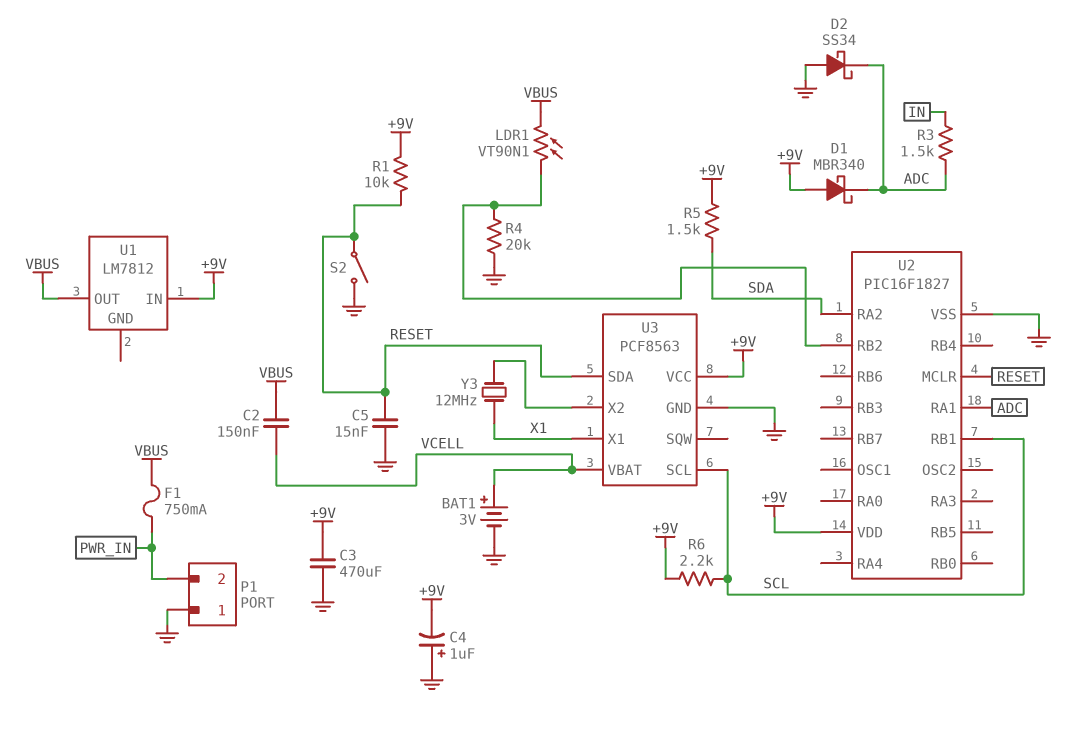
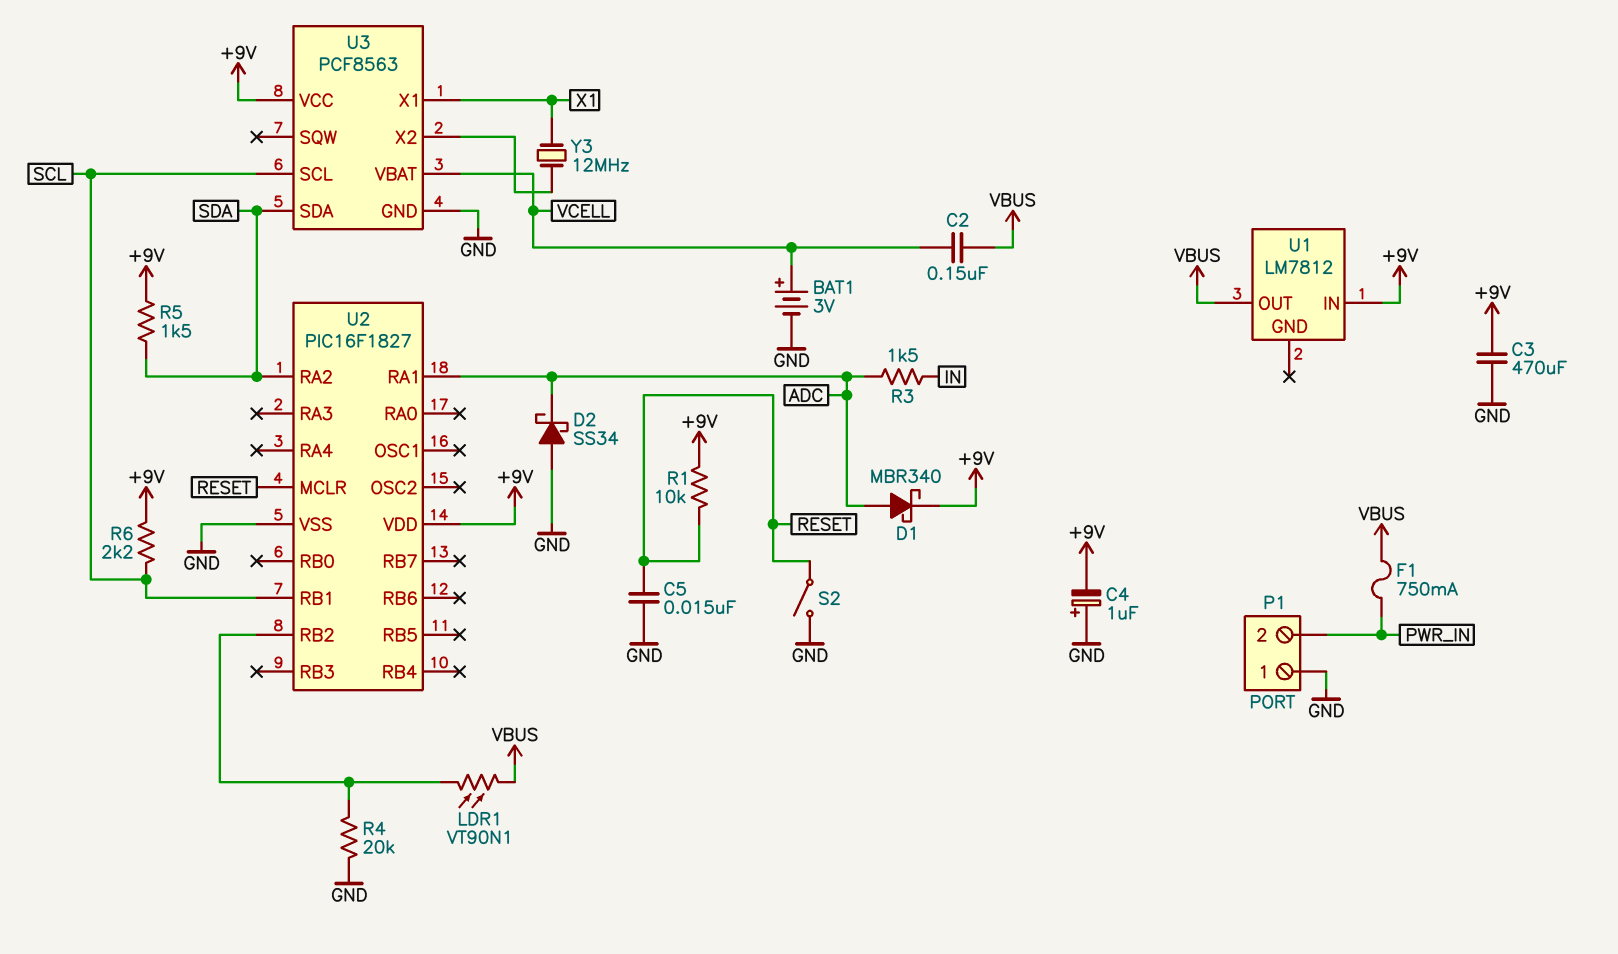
D1: schottky MBR340 (A +9V, K ADC) -> schottky MBR340 (A ADC, K +9V)
U3 pin SDA: RESET -> SDA

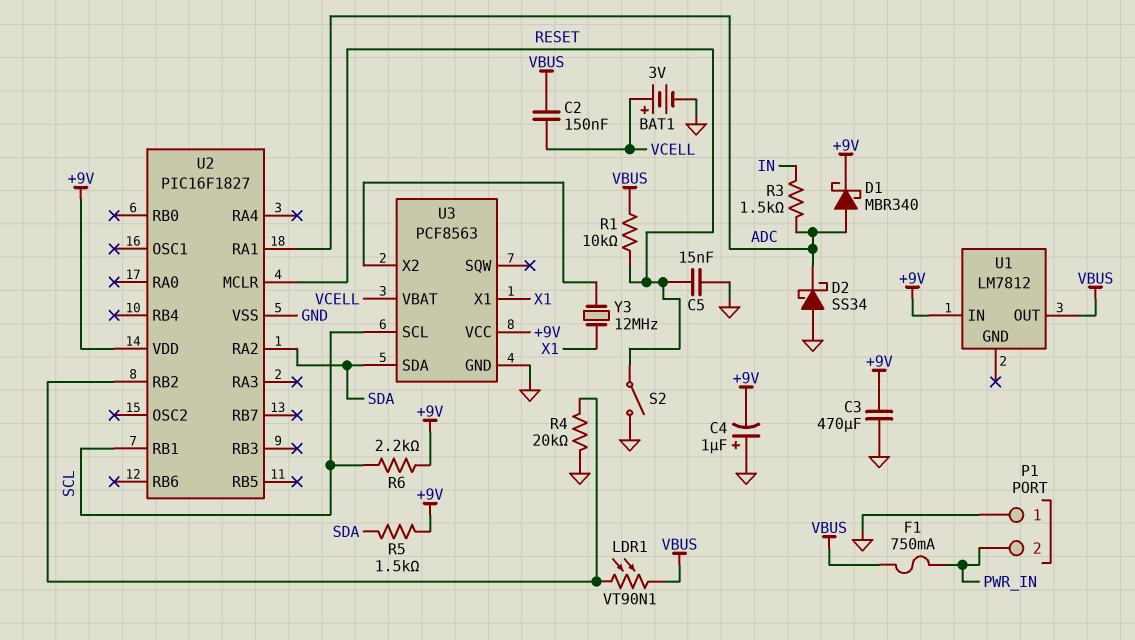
R1: 10k (+9V, RESET) -> 10k (RESET, VBUS)

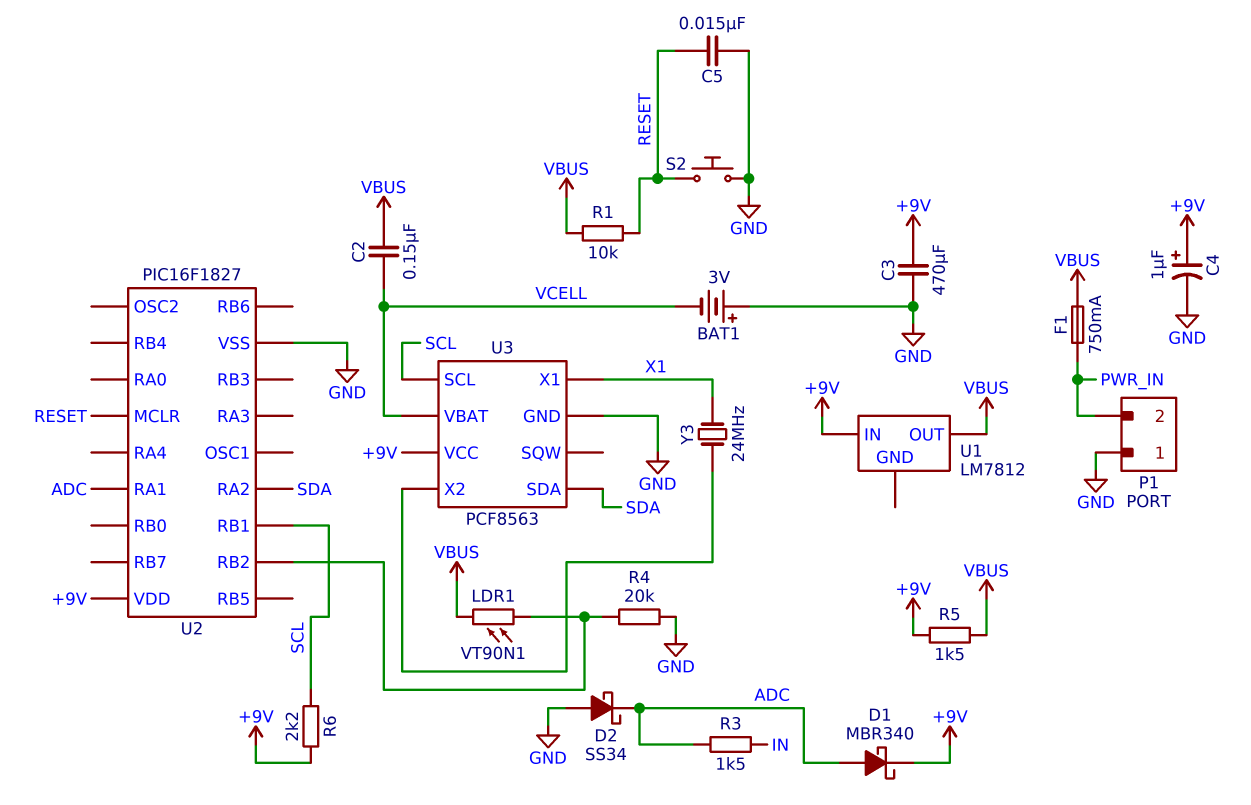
BAT1: 3V (plus VCELL, minus GND) -> 3V (plus GND, minus VCELL)
C4: 1uF (plus GND, minus +9V) -> 1uF (plus +9V, minus GND)
R5: 1.5k (+9V, SDA) -> 1.5k (+9V, VBUS)
S2: switch (GND, RESET) -> button (GND, RESET)
Y3: 12MHz (U3/X2, X1) -> 24MHz (U3/X2, X1)

